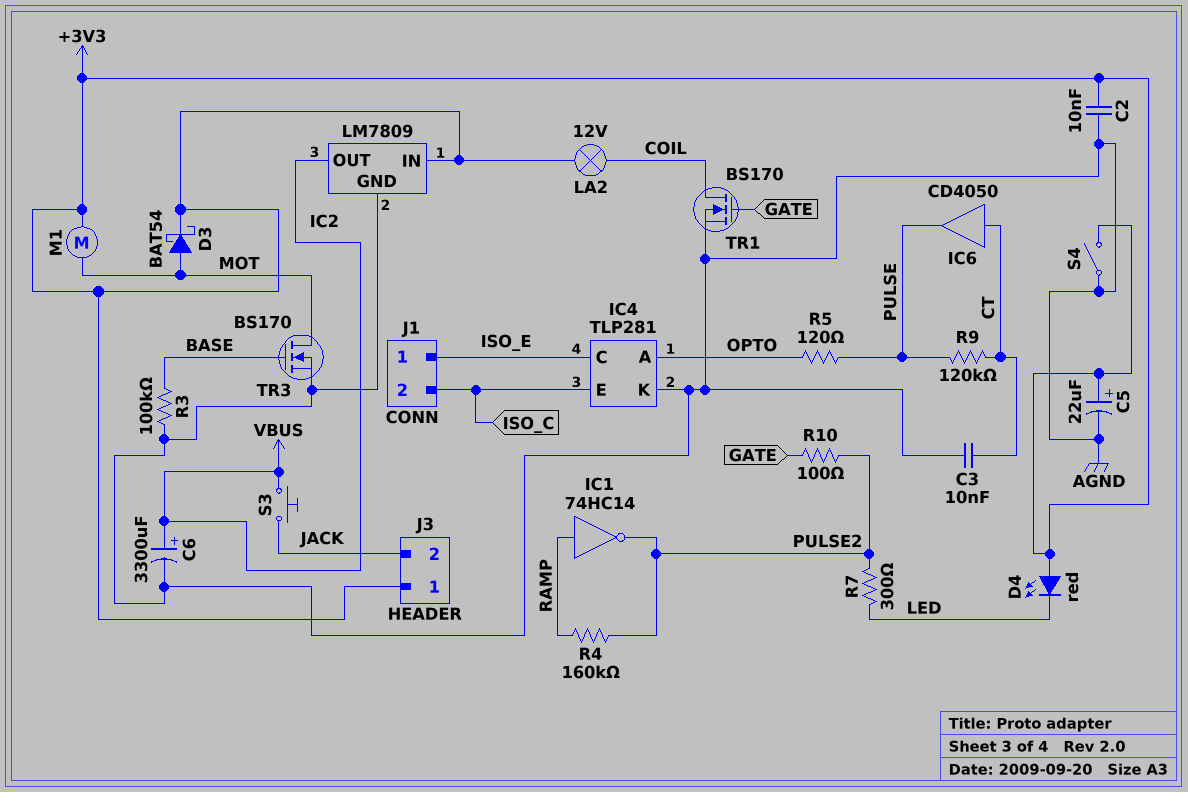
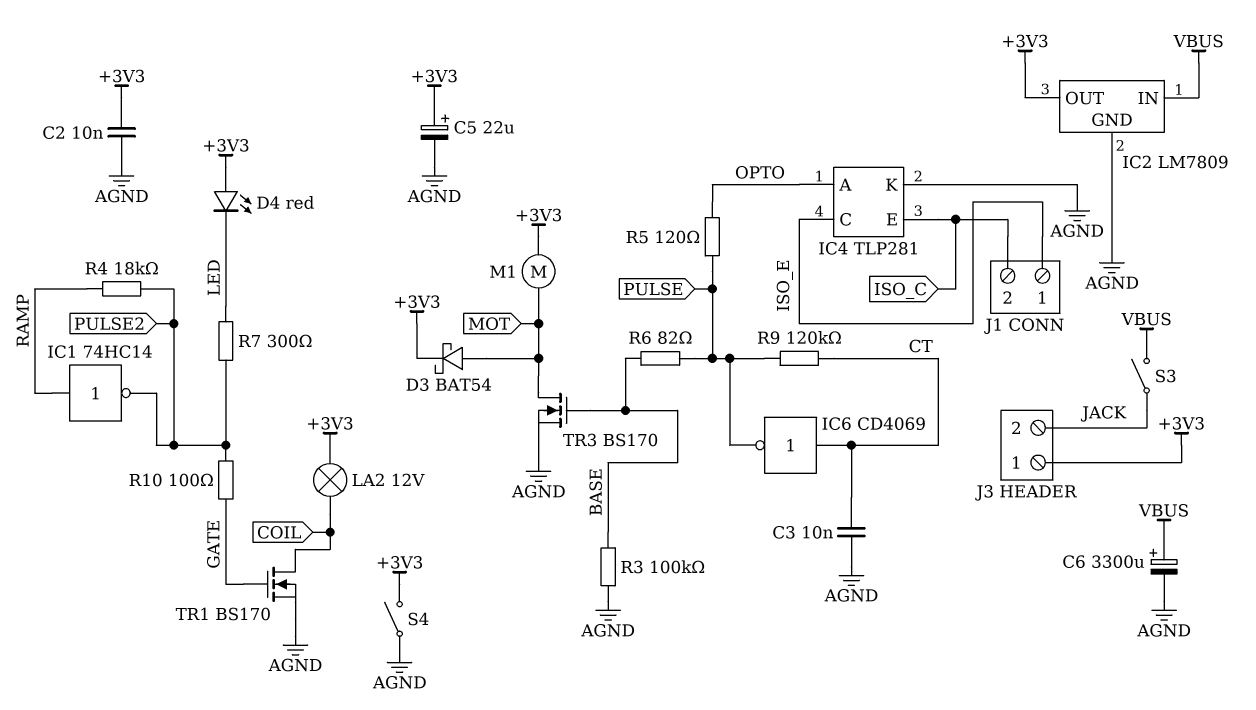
IC2 pin IN: +3V3 -> VBUS
IC2 pin OUT: VBUS -> +3V3
IC6: buffer CD4050 (in CT, out PULSE) -> NOT CD4069 (in CT, out PULSE)
R4: 160k (PULSE2, RAMP) -> 18k (PULSE2, RAMP)
R6: none -> 82 (BASE, PULSE)
S3: button (JACK, VBUS) -> switch (JACK, VBUS)

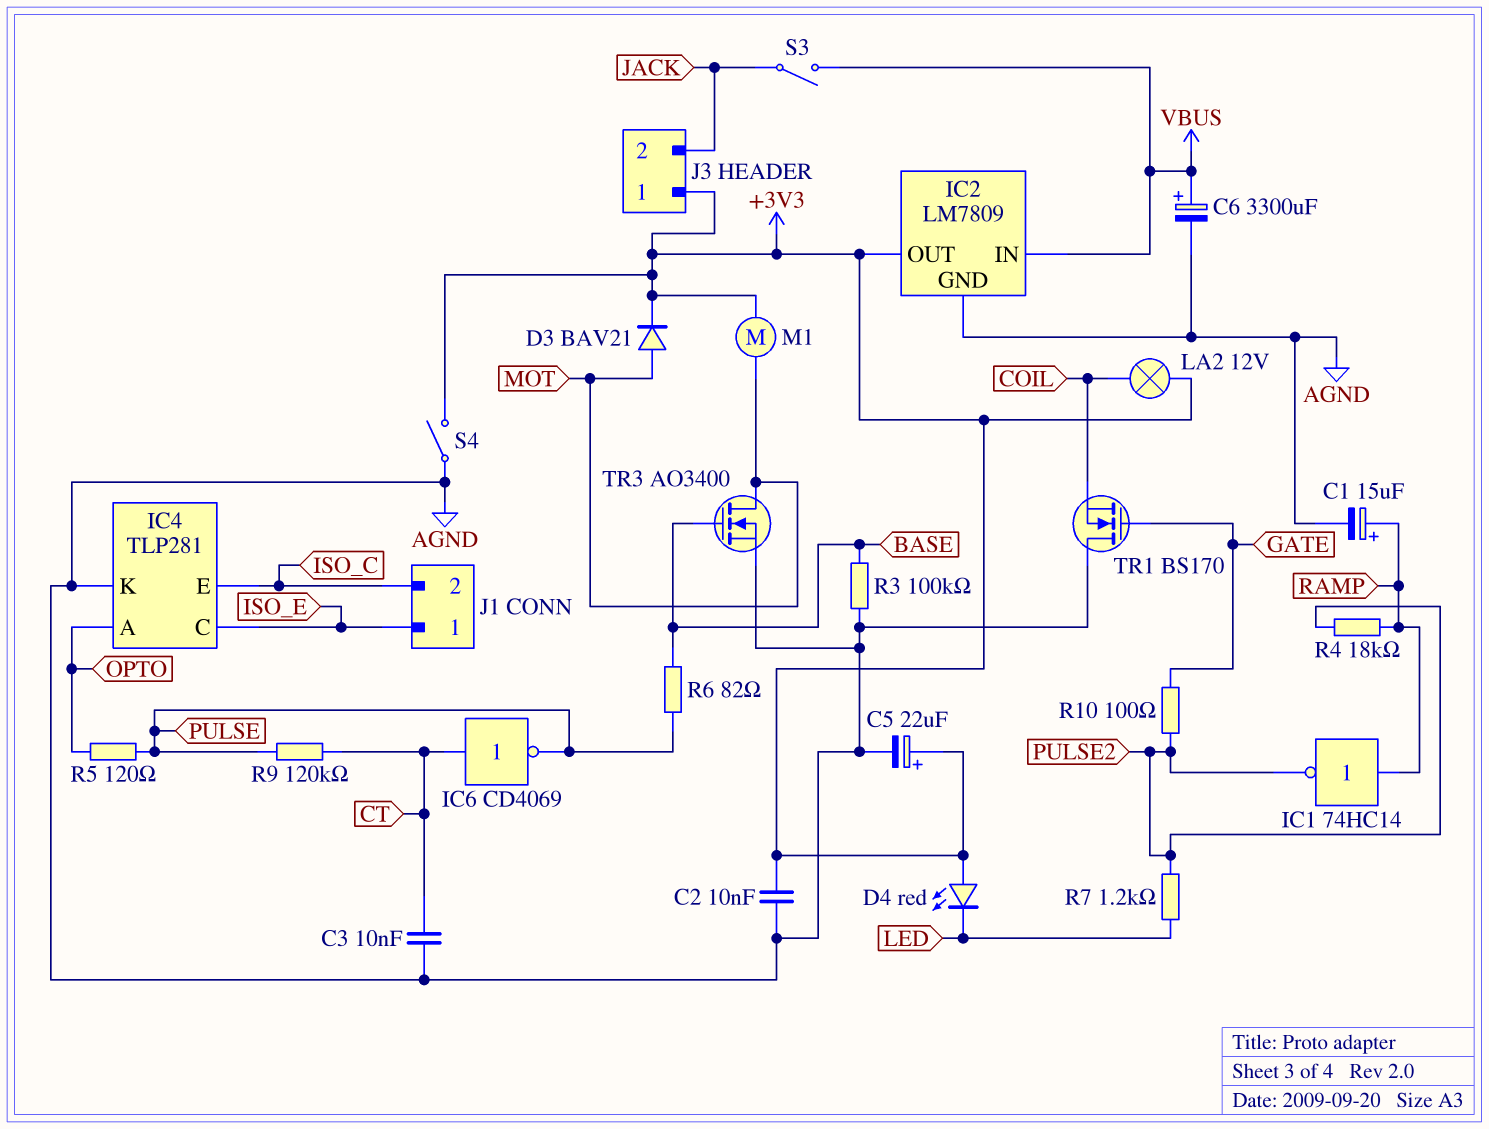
C1: none -> 15uF (plus RAMP, minus AGND)
D3: schottky BAT54 (A MOT, K +3V3) -> diode BAV21 (A MOT, K +3V3)
R7: 300 (LED, PULSE2) -> 1.2k (LED, PULSE2)
TR1: NMOS BS170 (G GATE, D COIL, S AGND) -> NMOS BS170 (G GATE, D AGND, S COIL)
TR3: NMOS BS170 (G BASE, D MOT, S AGND) -> NMOS AO3400 (G BASE, D MOT, S AGND)

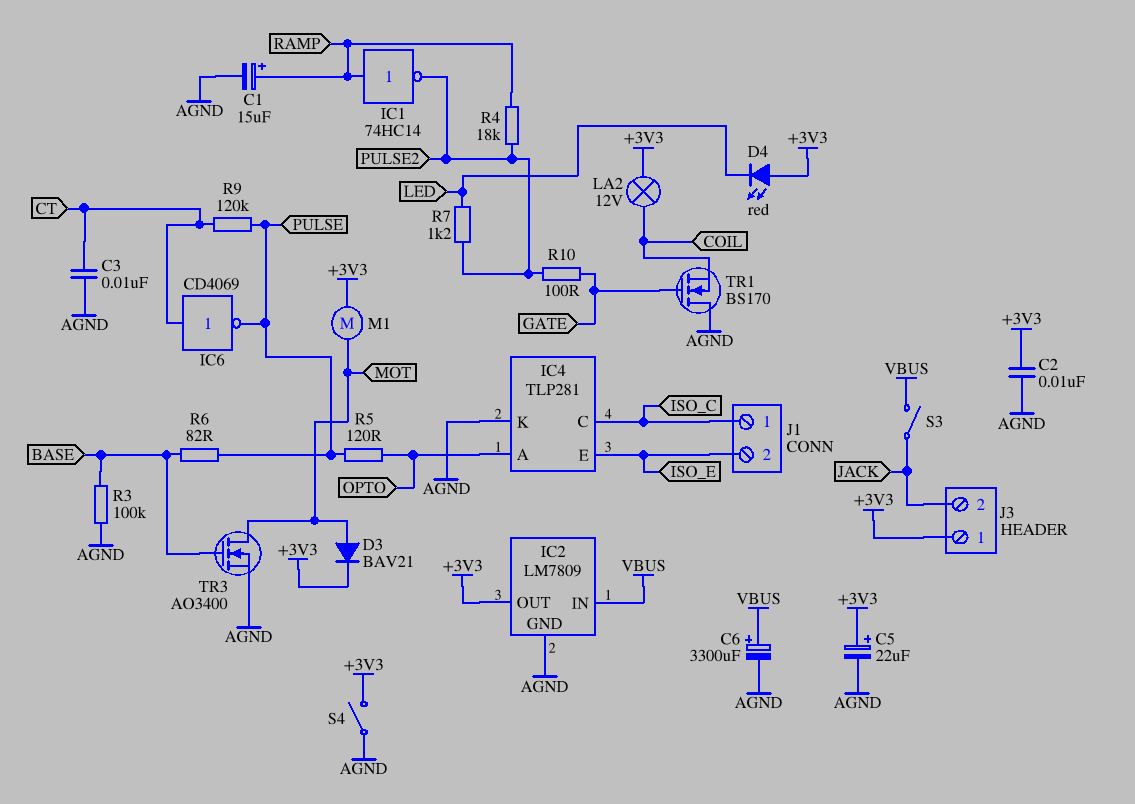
IC4 pin C: ISO_E -> ISO_C
IC4 pin E: ISO_C -> ISO_E
J1 pin 1: ISO_E -> ISO_C
J1 pin 2: ISO_C -> ISO_E

